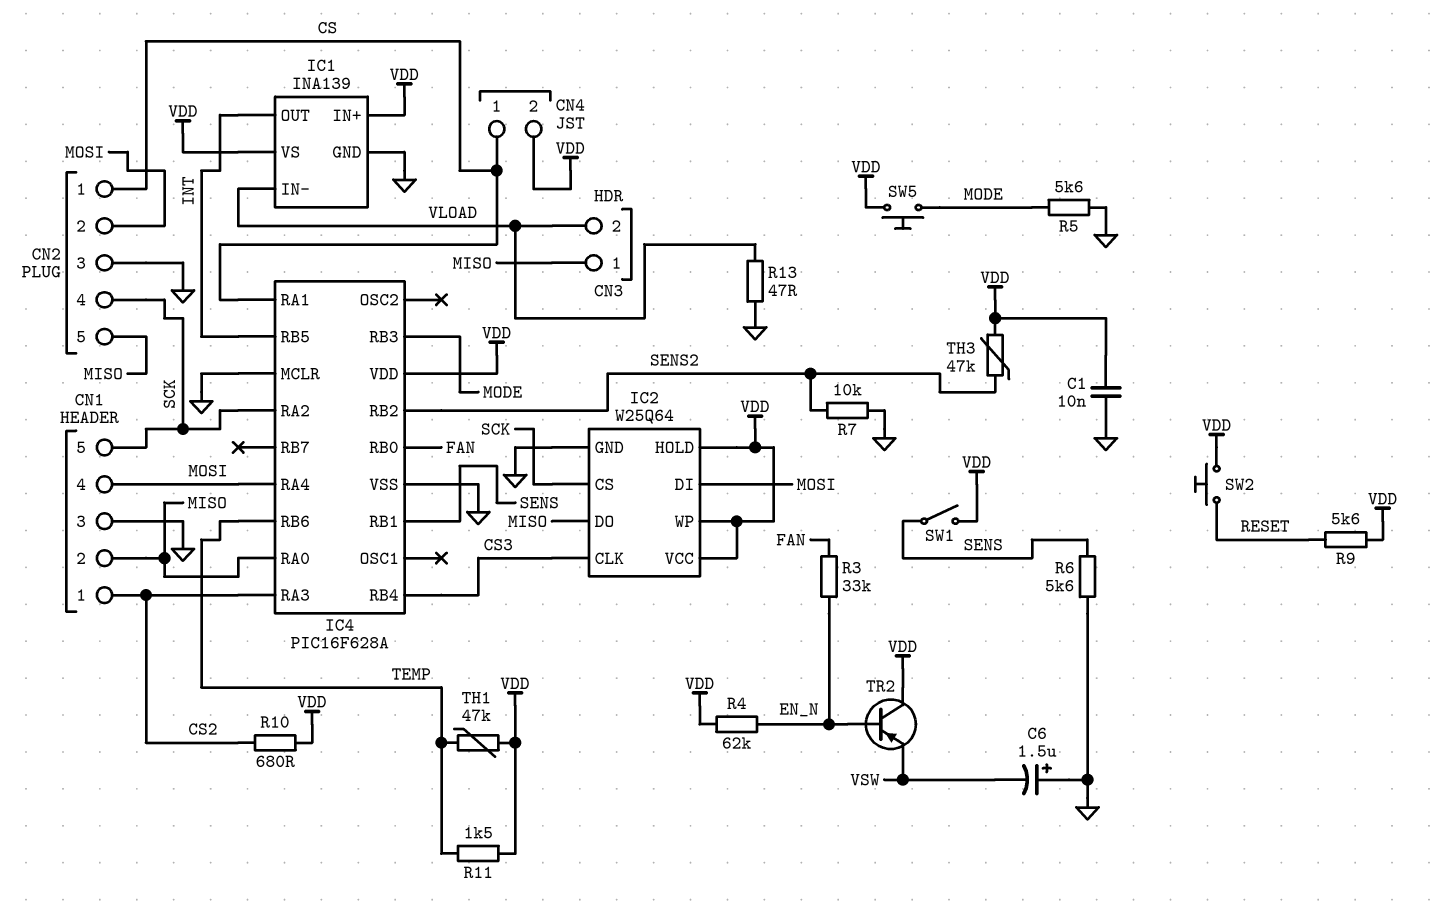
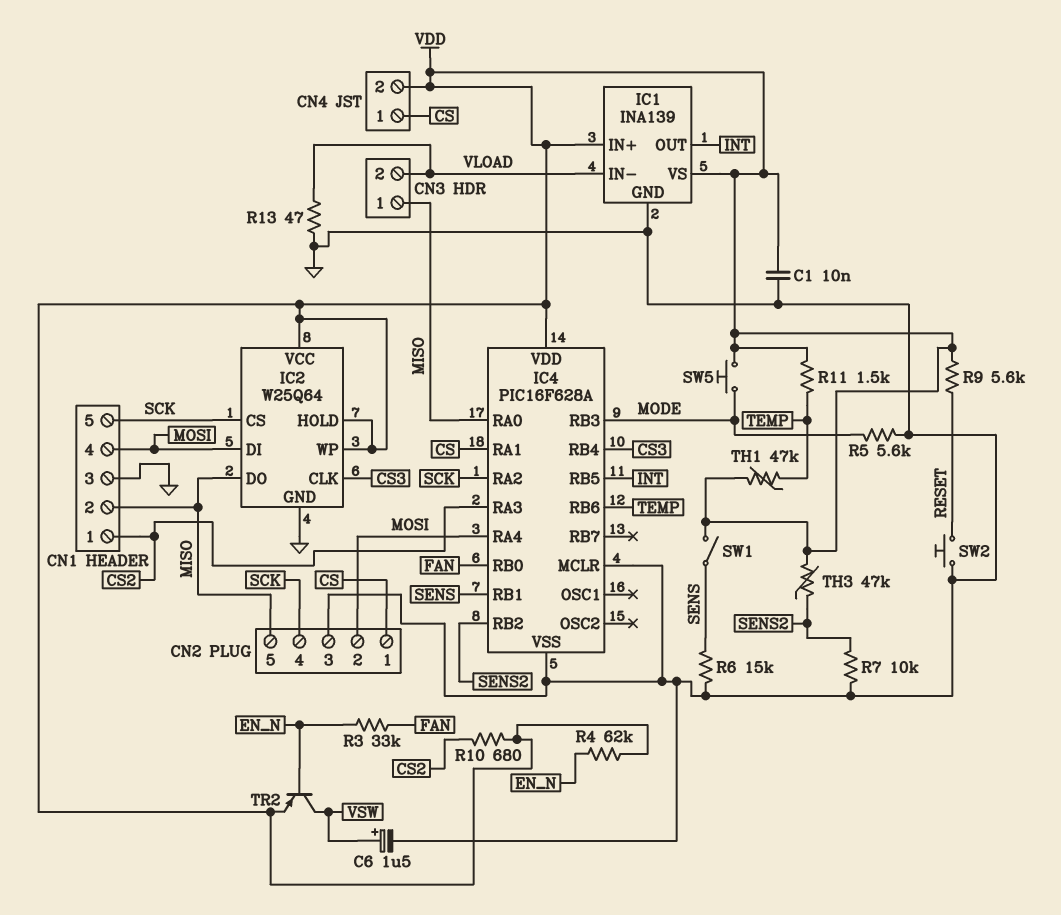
C6: 1.5uF (plus GND, minus VSW) -> 1.5uF (plus VSW, minus GND)
R6: 5.6k (GND, SENS) -> 15k (GND, SENS)
SW2: button (RESET, VDD) -> button (GND, RESET)
TR2: PNP (B EN_N, C VDD, E VSW) -> PNP (B EN_N, C VSW, E VDD)

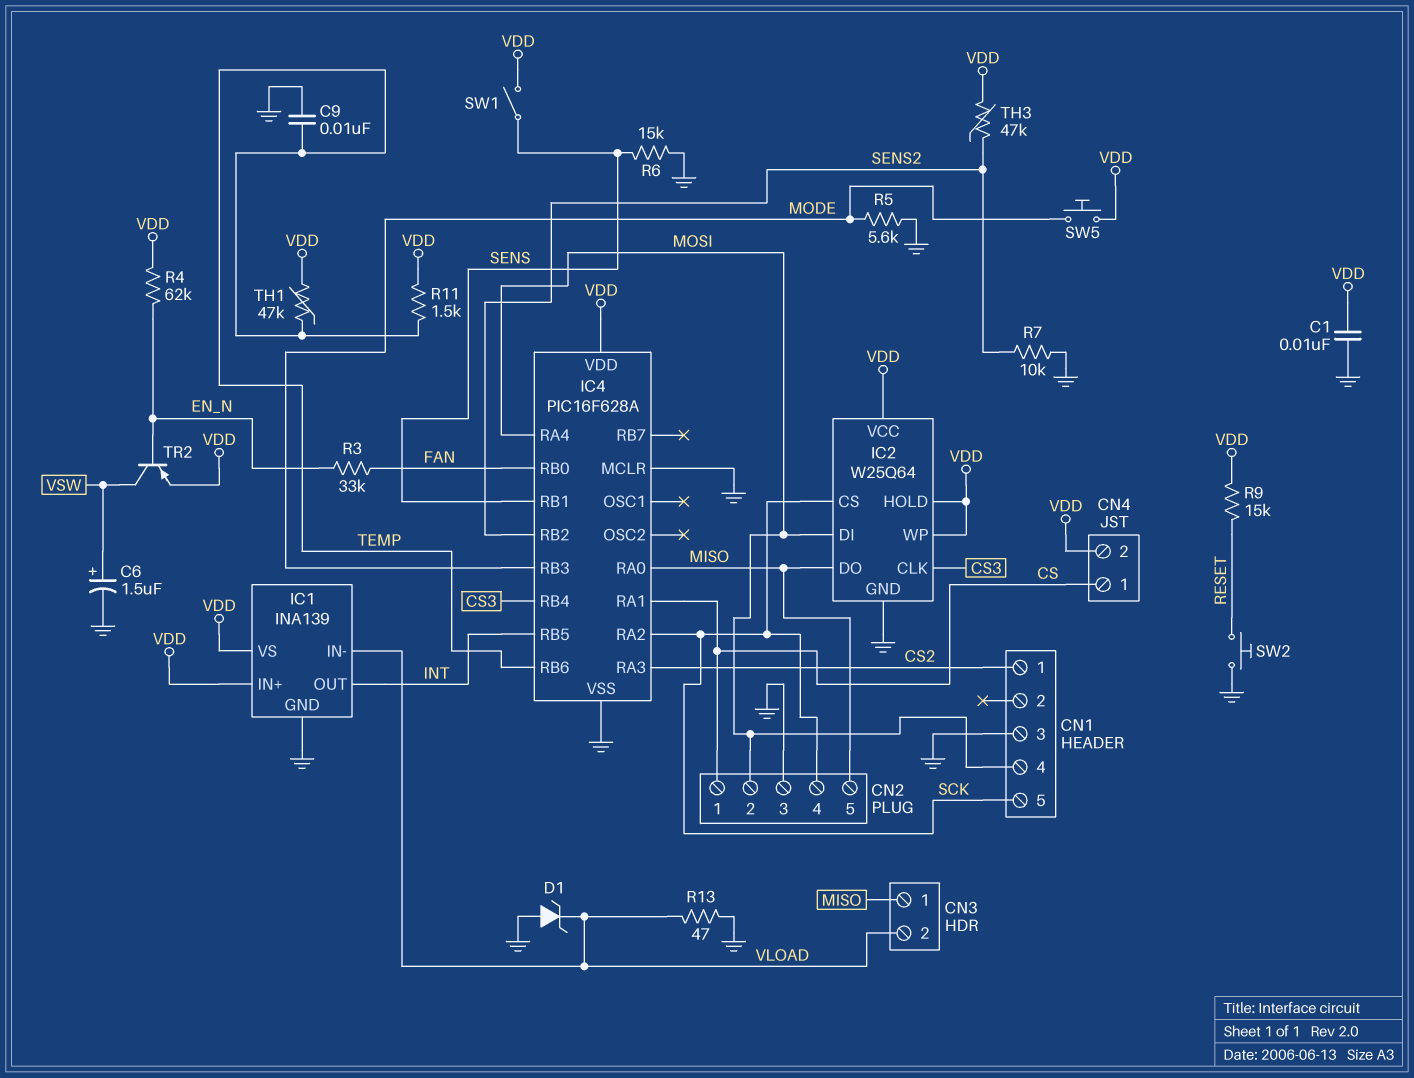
C9: none -> 10nF (GND, TEMP)
CN1 pin 2: MISO -> none
D1: none -> zener (A GND, K VLOAD)
R9: 5.6k (RESET, VDD) -> 15k (RESET, VDD)
R10: 680 (CS2, VDD) -> none

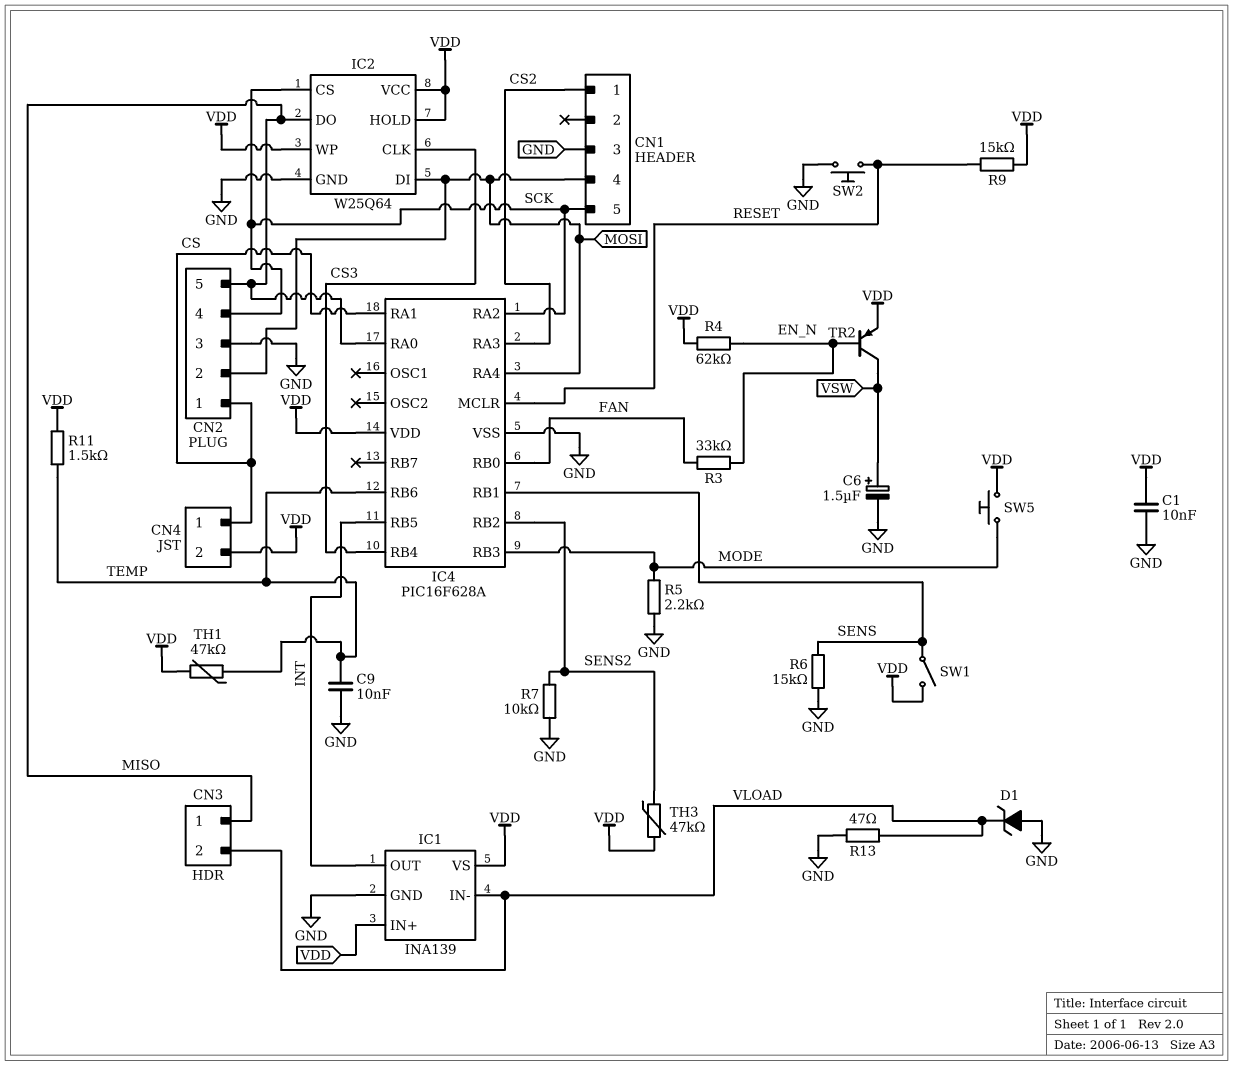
IC4 pin MCLR: GND -> RESET
R5: 5.6k (GND, MODE) -> 2.2k (GND, MODE)

